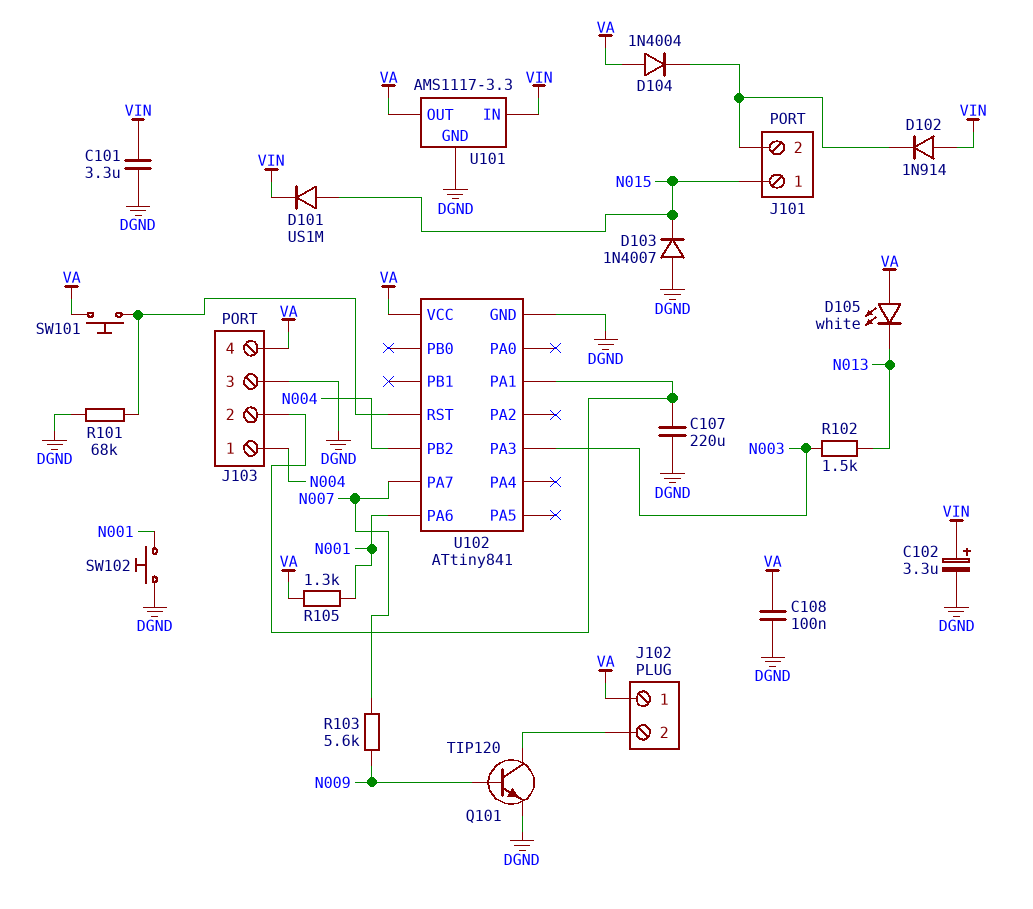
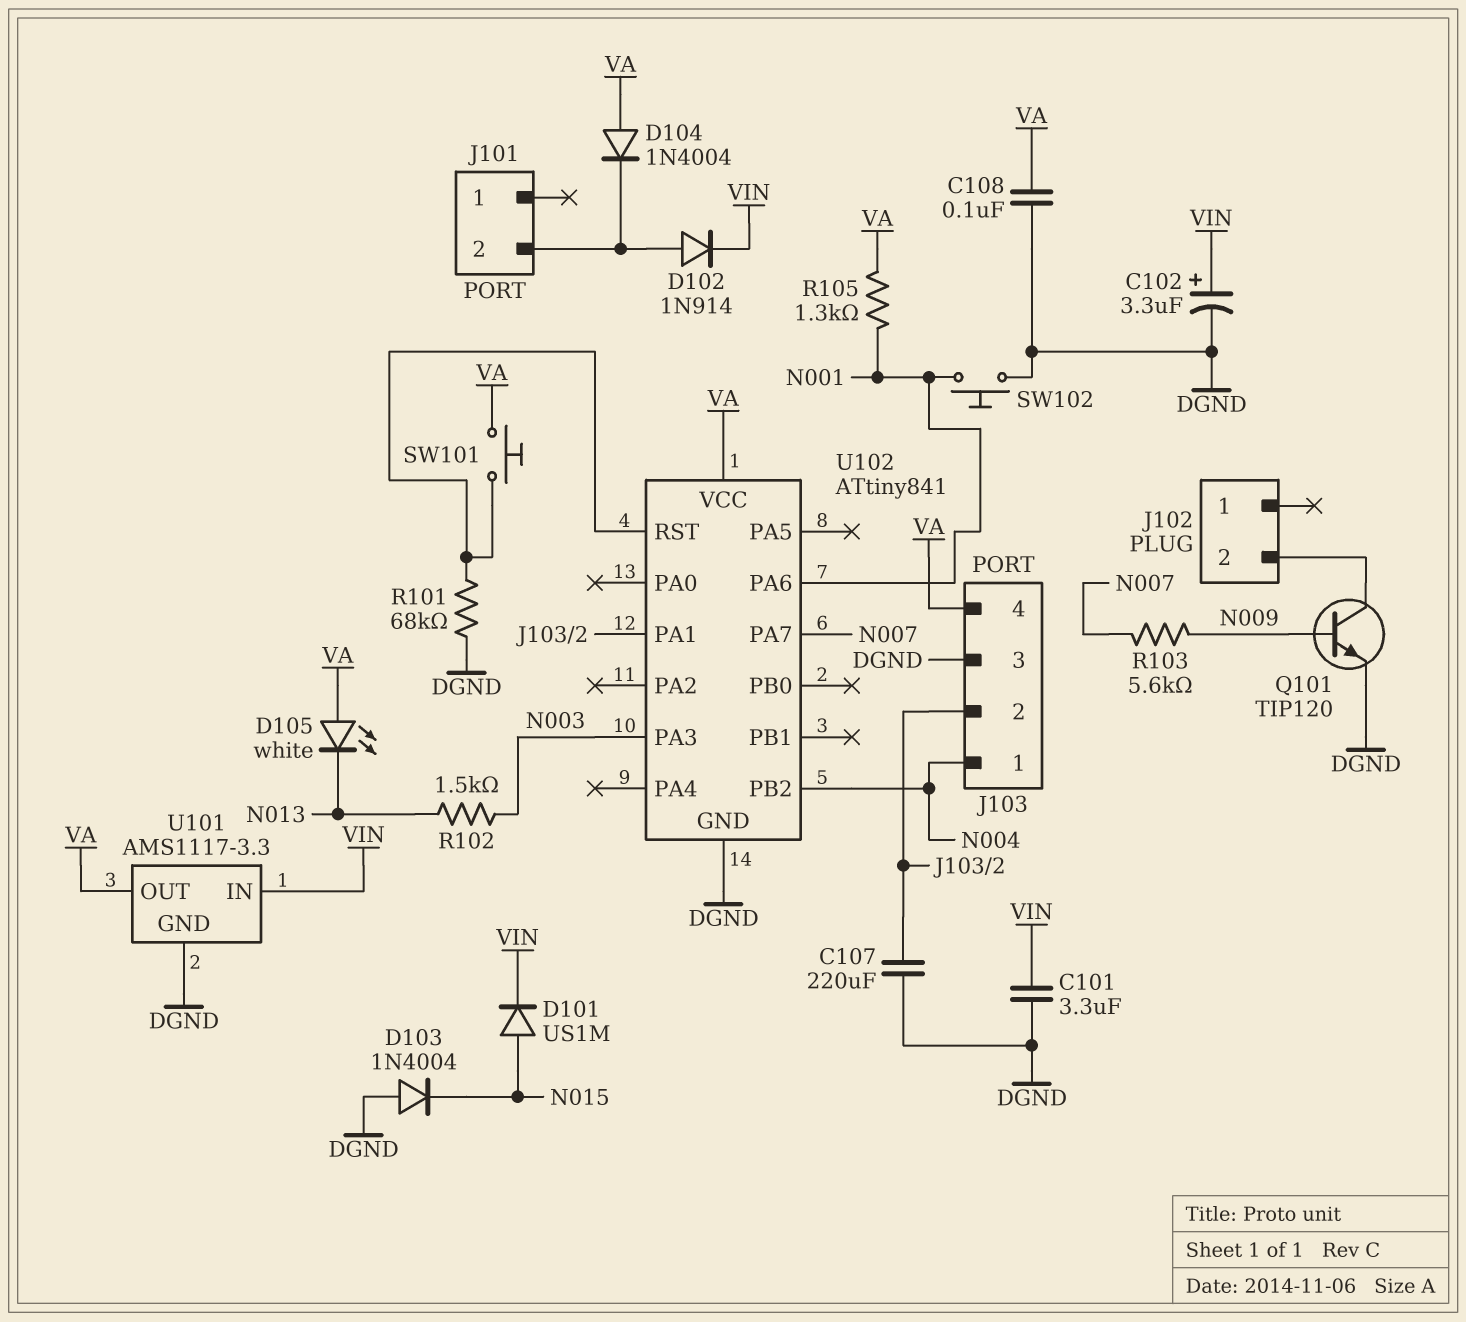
D102: diode 1N914 (A VIN, K J101/2) -> diode 1N914 (A J101/2, K VIN)
D103: diode 1N4007 (A DGND, K N015) -> diode 1N4004 (A DGND, K N015)
J101 pin 1: N015 -> none
J102 pin 1: VA -> none

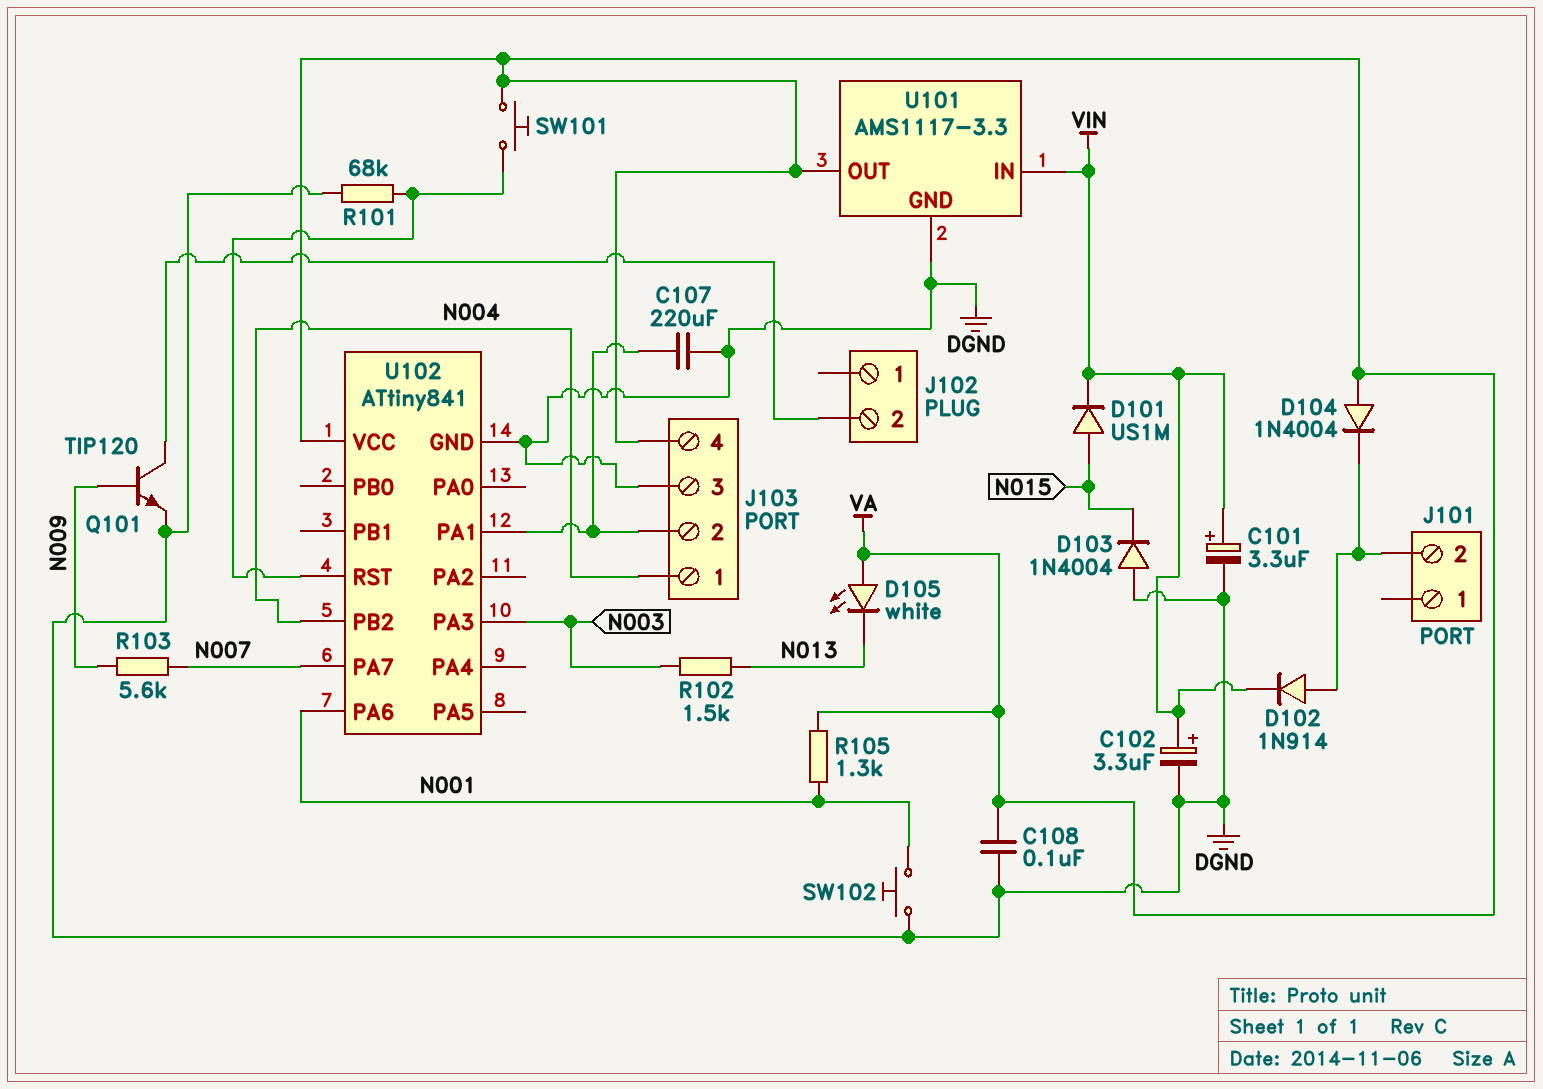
C101: 3.3uF (DGND, VIN) -> 3.3uF (plus VIN, minus DGND)

